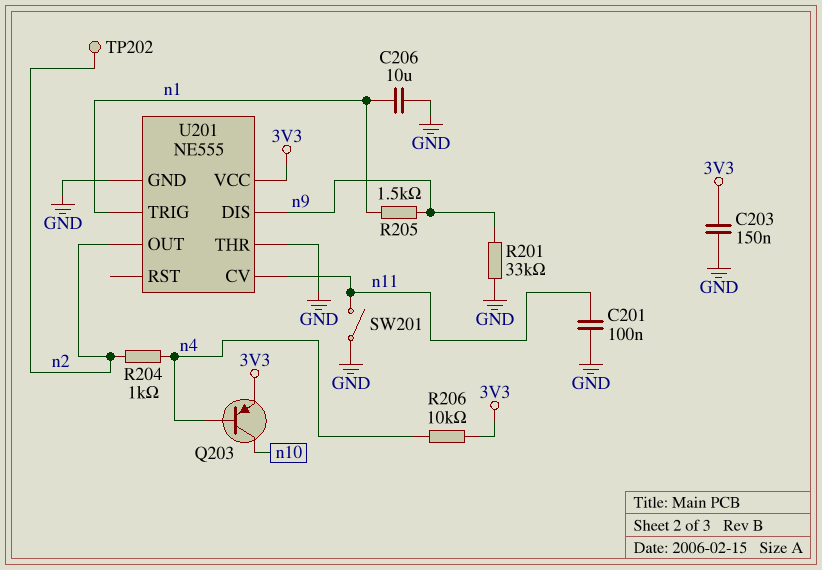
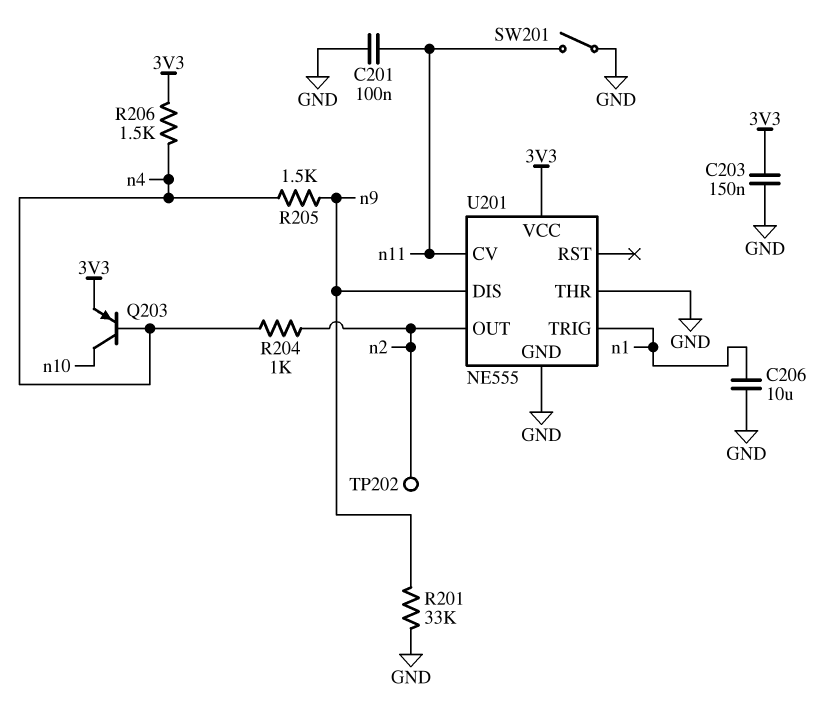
R205: 1.5k (n1, n9) -> 1.5k (n4, n9)
R206: 10k (3V3, n4) -> 1.5k (3V3, n4)

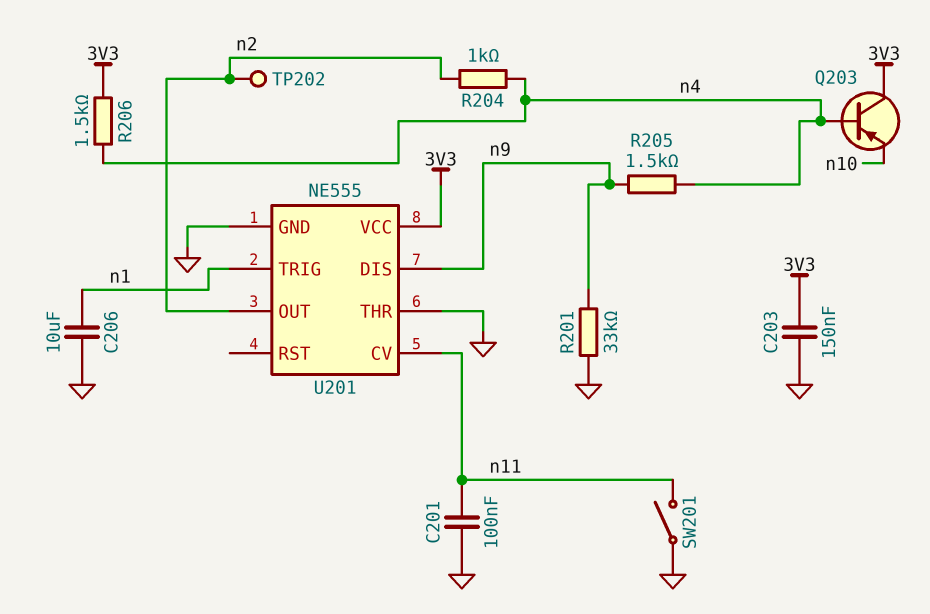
Q203: PNP (B n4, C n10, E 3V3) -> PNP (B n4, C 3V3, E n10)

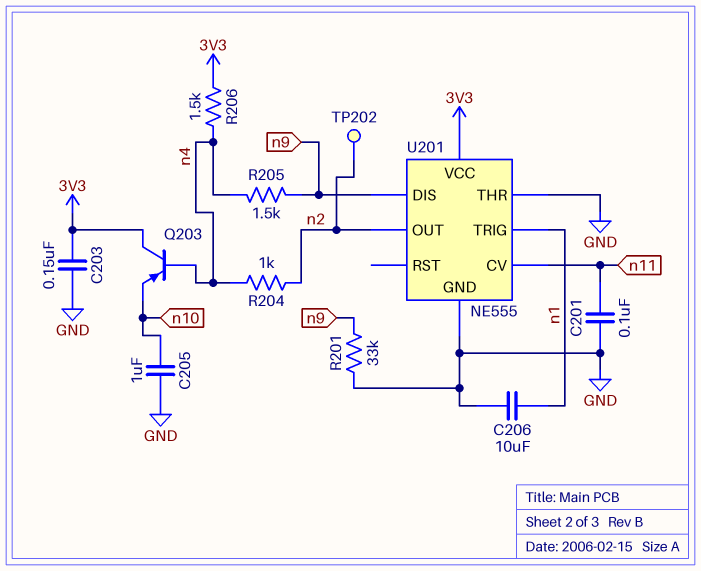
C205: none -> 1uF (GND, n10)
SW201: switch (GND, n11) -> none

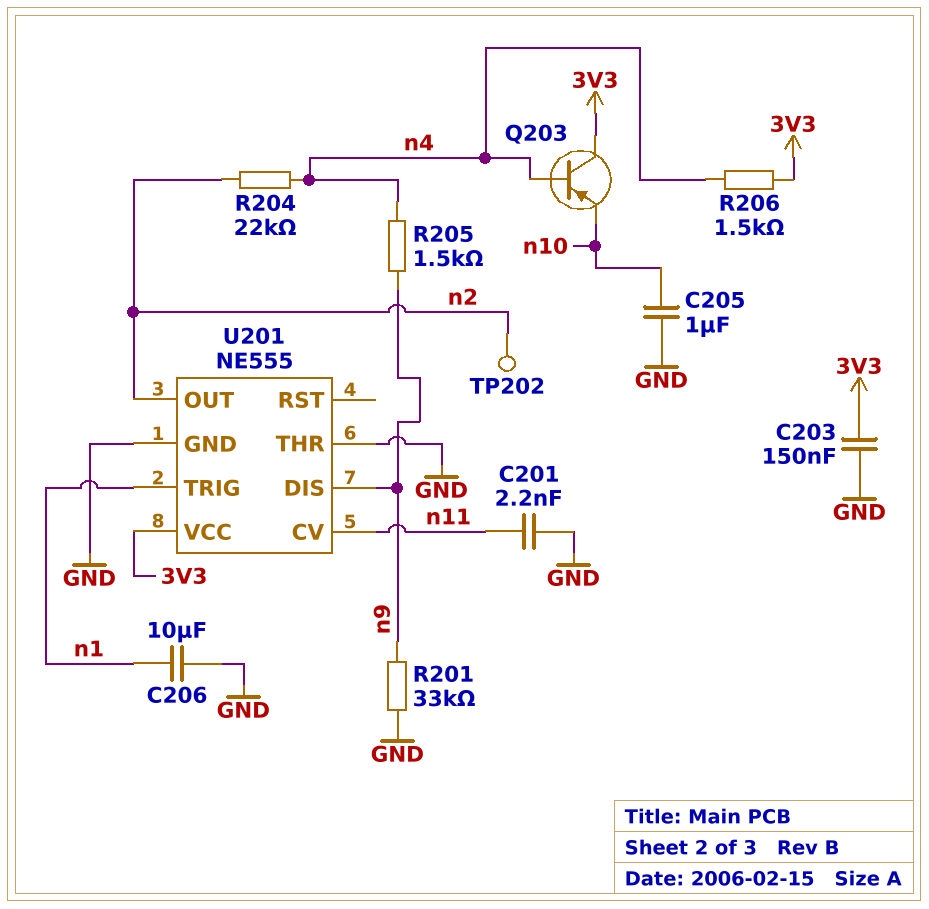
C201: 100nF (GND, n11) -> 2.2nF (GND, n11)
R204: 1k (n2, n4) -> 22k (n2, n4)

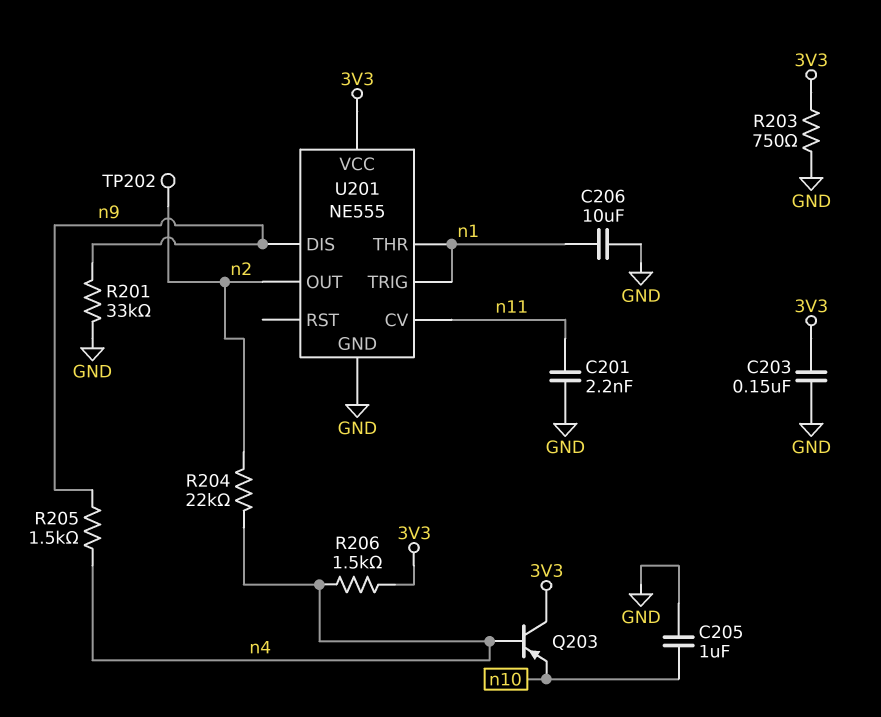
R203: none -> 750 (3V3, GND)
U201 pin THR: GND -> n1

